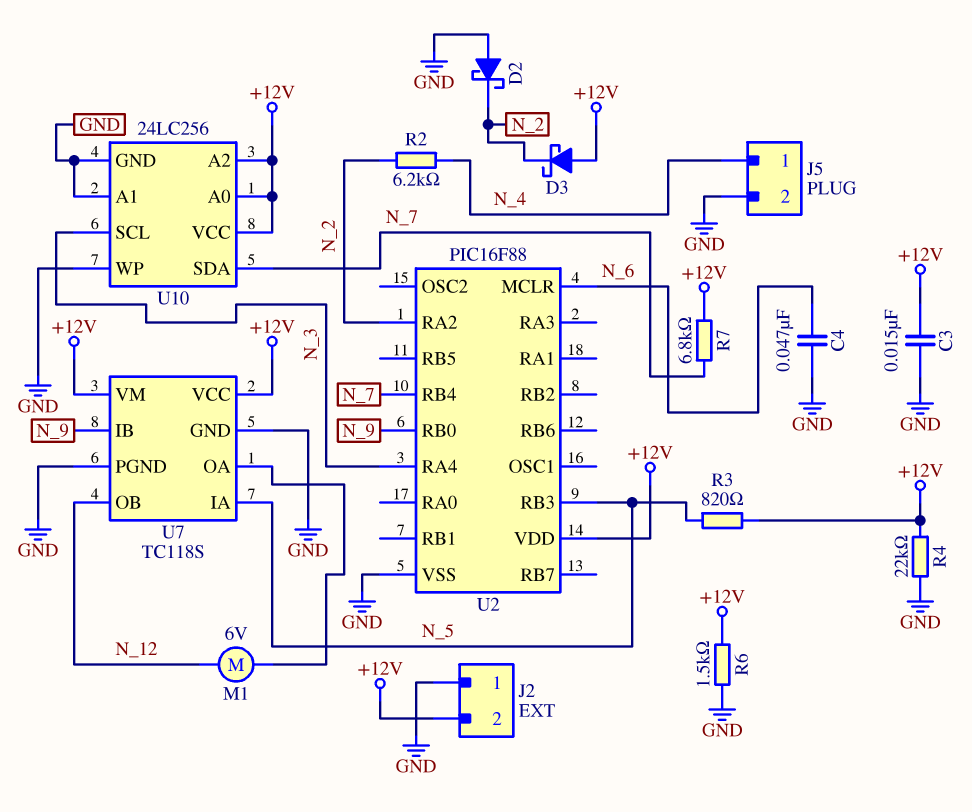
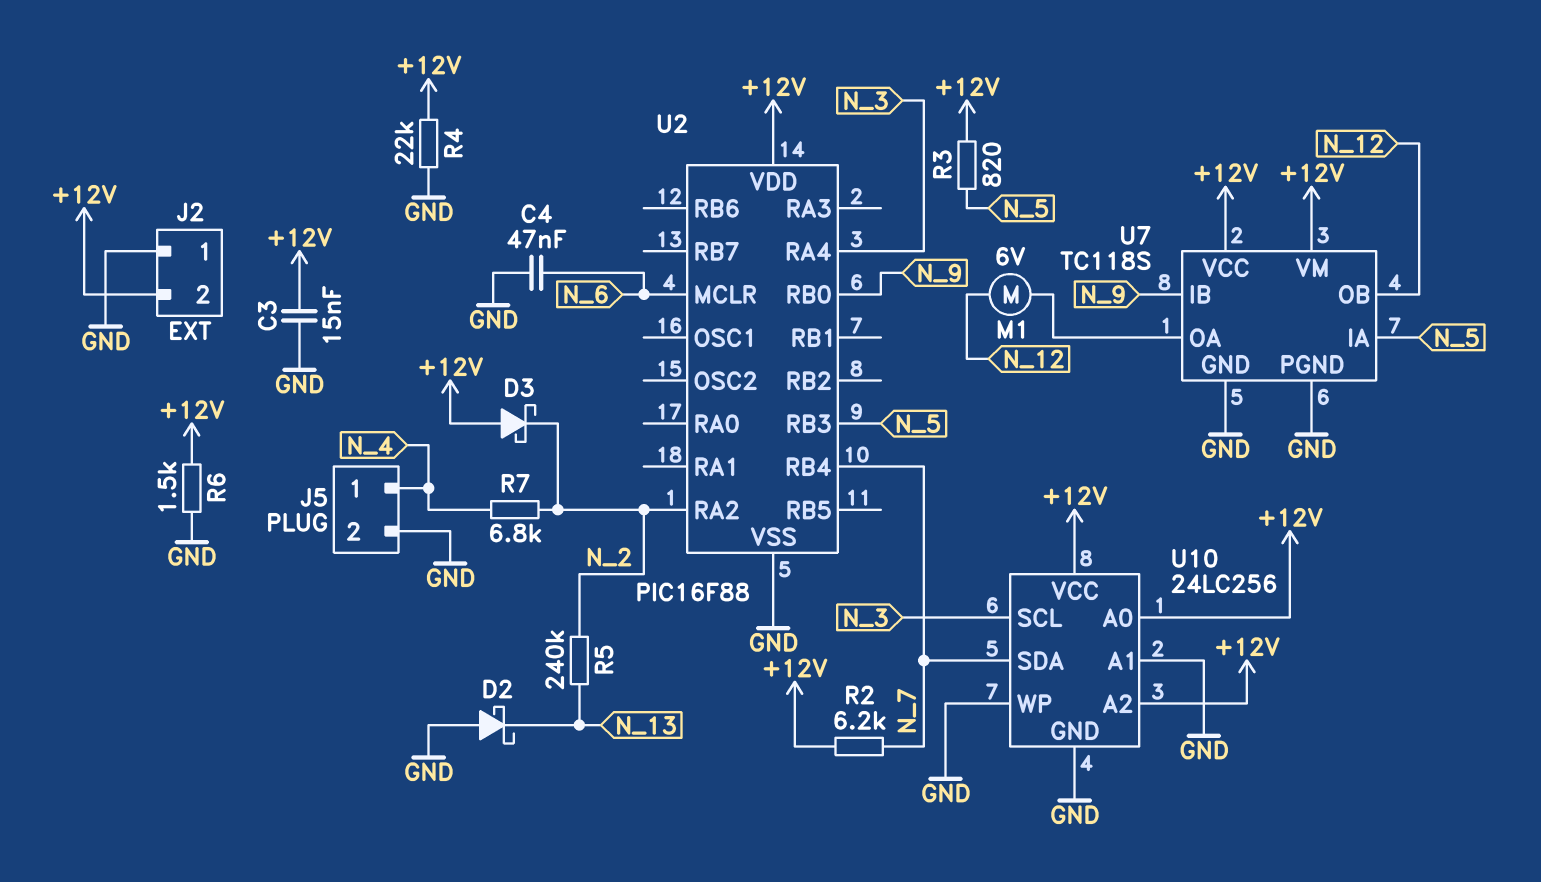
D2: schottky (A GND, K N_2) -> schottky (A GND, K N_13)
R2: 6.2k (N_2, N_4) -> 6.2k (+12V, N_7)
R5: none -> 240k (N_2, N_13)
R7: 6.8k (+12V, N_7) -> 6.8k (N_2, N_4)

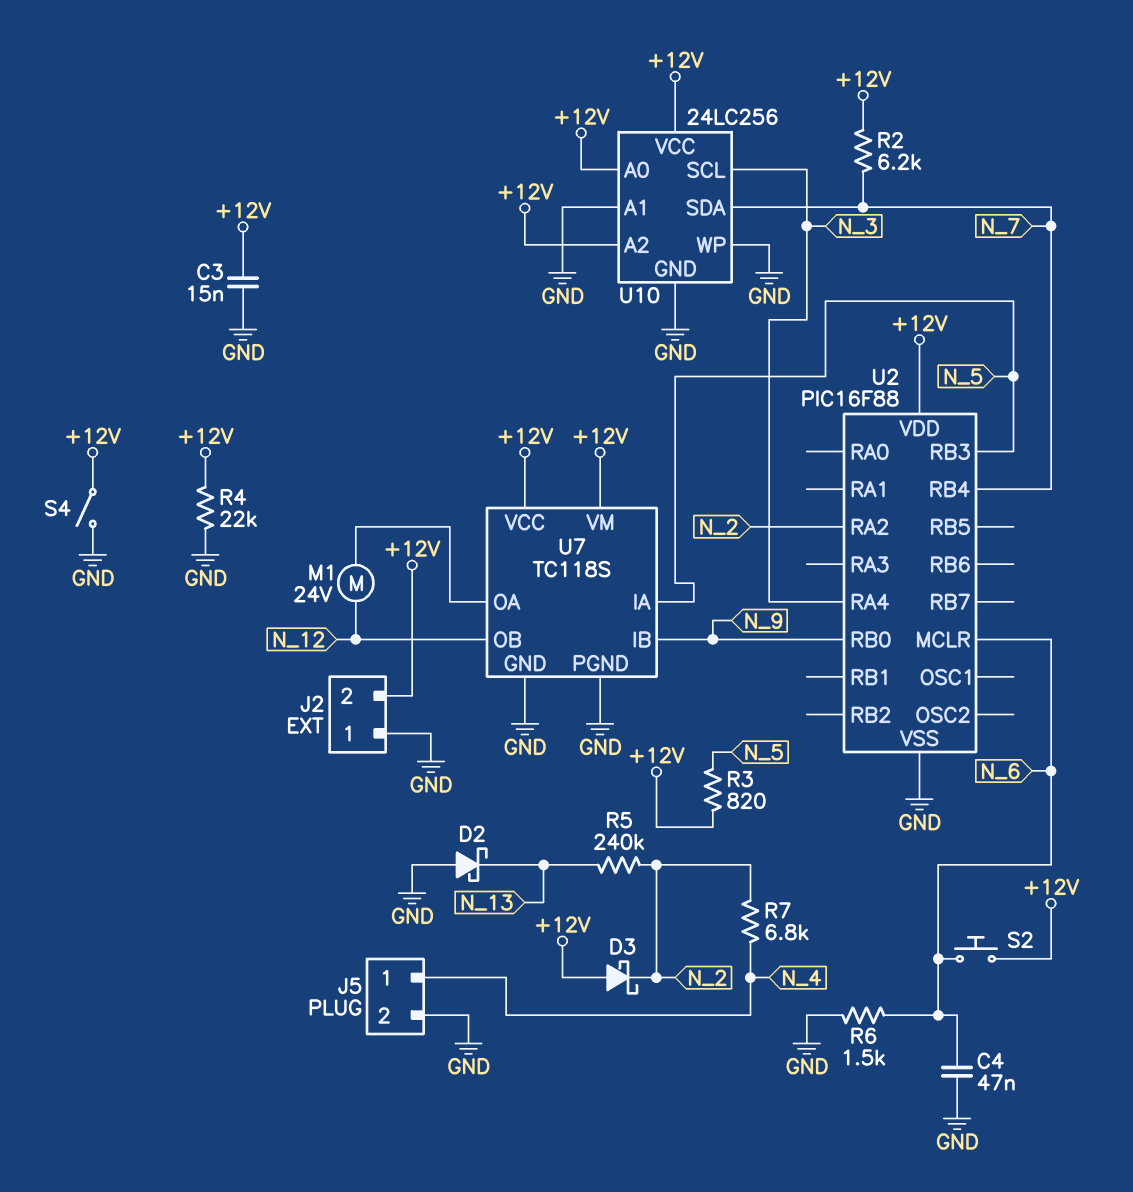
M1: motor 6V (N_12, U7/OA) -> motor 24V (N_12, U7/OA)
R6: 1.5k (+12V, GND) -> 1.5k (GND, N_6)
S2: none -> button (+12V, N_6)
S4: none -> switch (+12V, GND)

